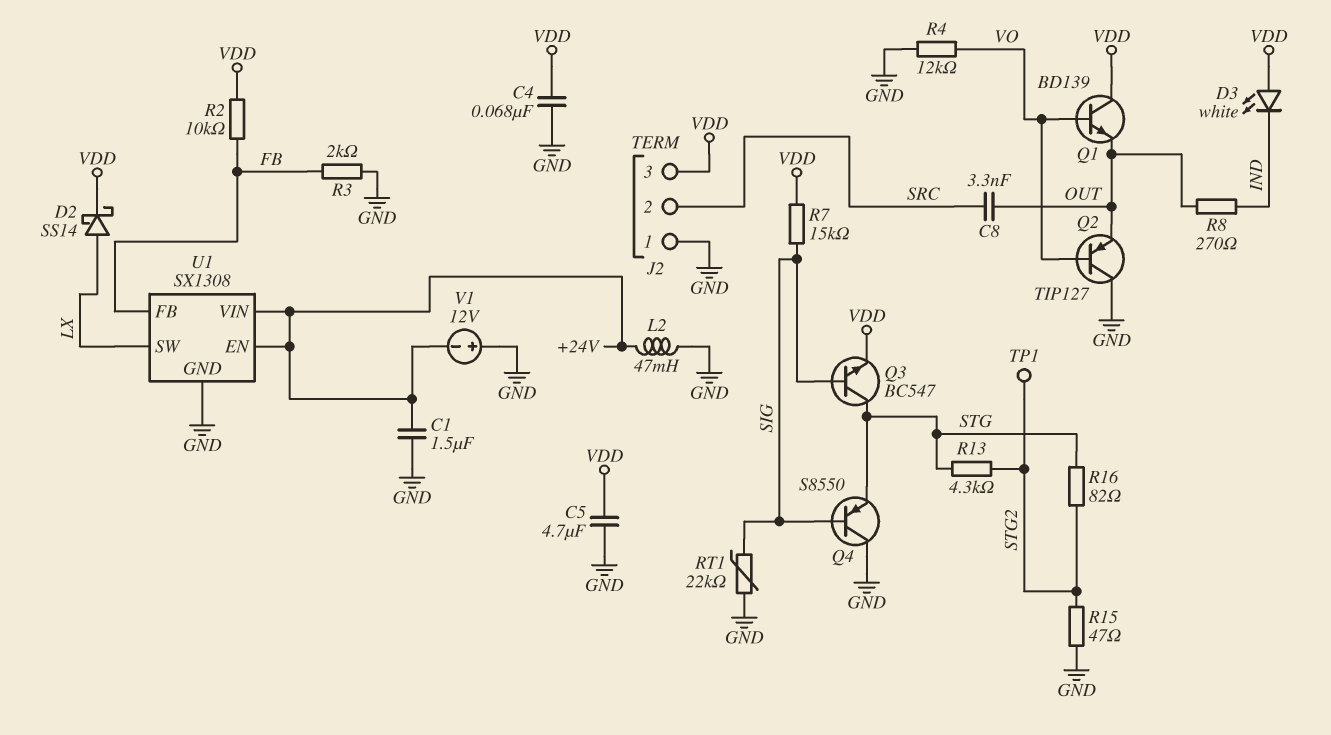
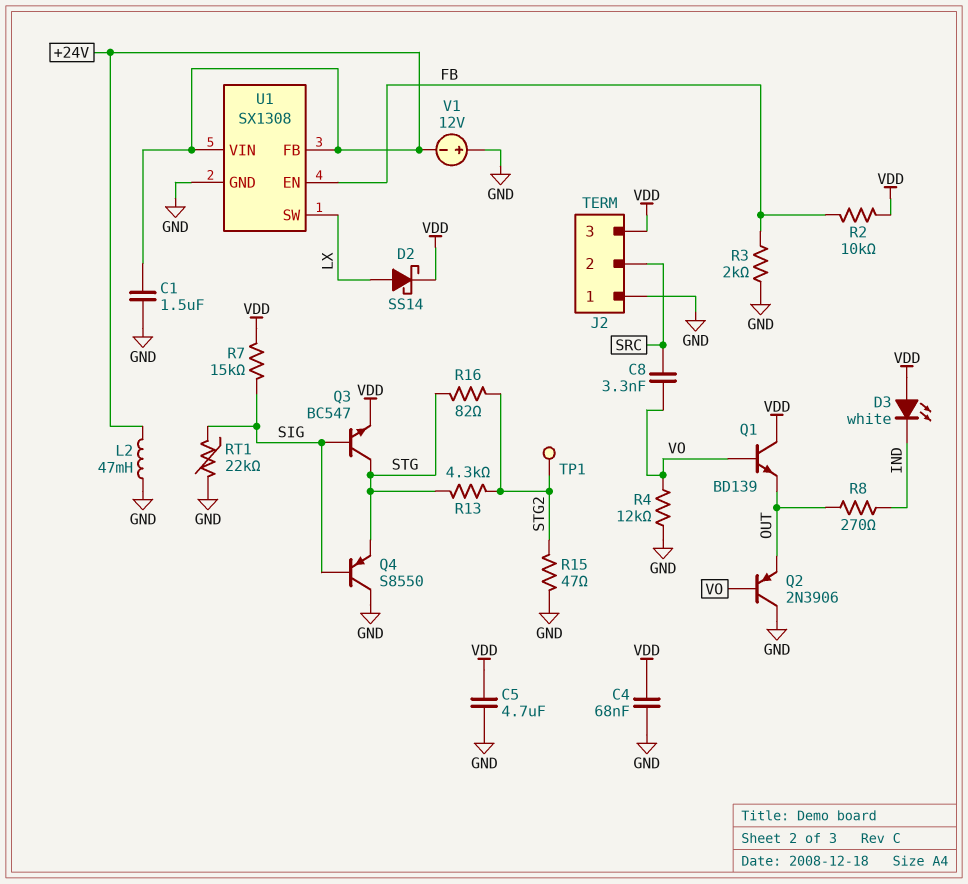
C8: 3.3nF (OUT, SRC) -> 3.3nF (SRC, VO)
Q2: PNP TIP127 (B VO, C GND, E OUT) -> PNP 2N3906 (B VO, C GND, E OUT)
U1 pin EN: +24V -> FB
U1 pin FB: FB -> +24V

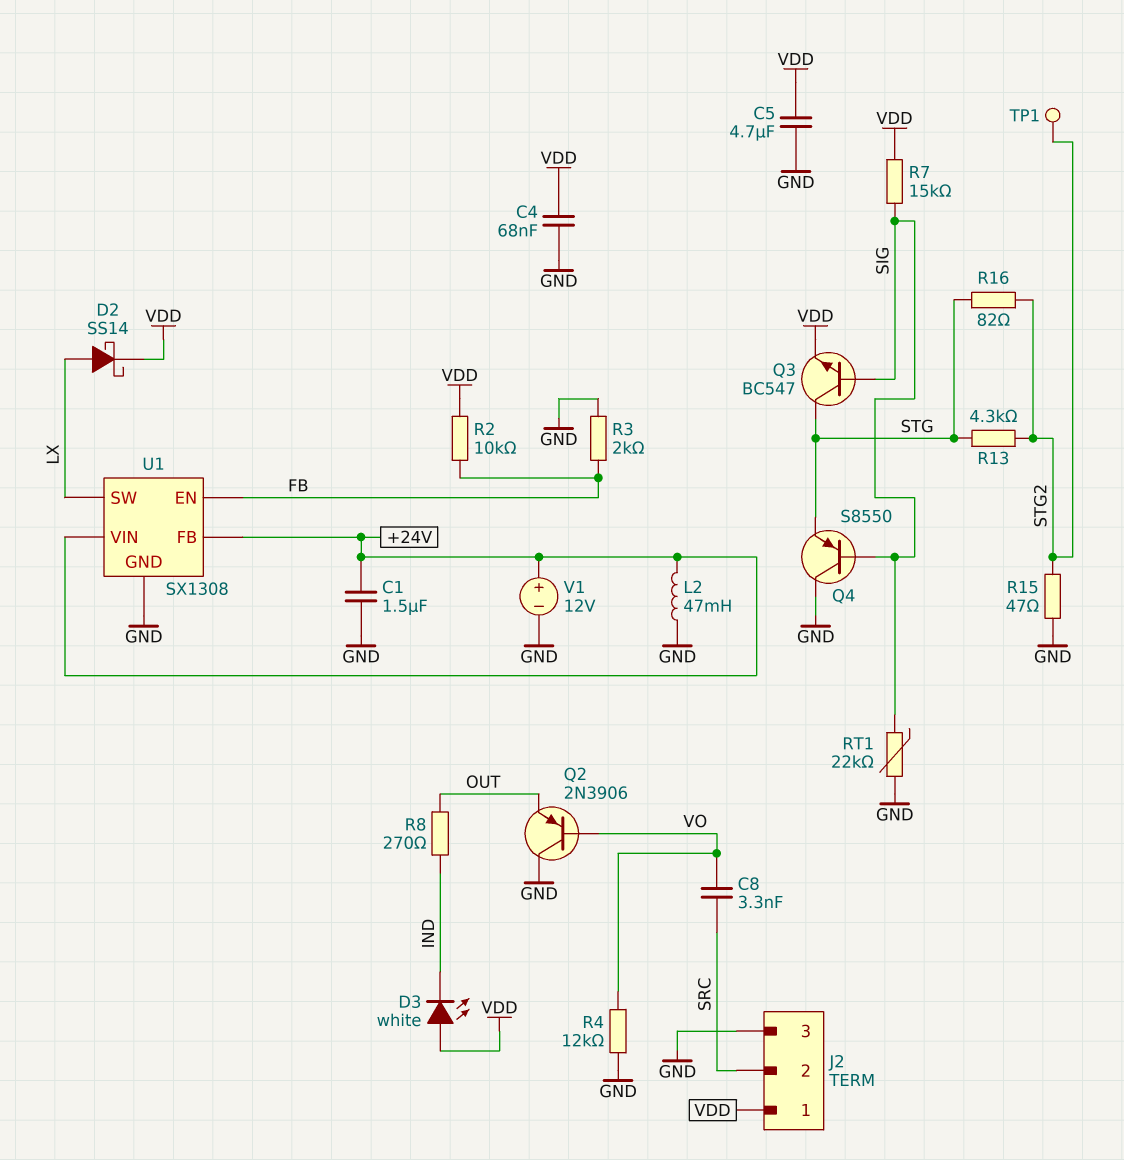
J2 pin 1: GND -> VDD
J2 pin 3: VDD -> GND
Q1: NPN BD139 (B VO, C VDD, E OUT) -> none
V1: 12V (plus GND, minus +24V) -> 12V (plus +24V, minus GND)

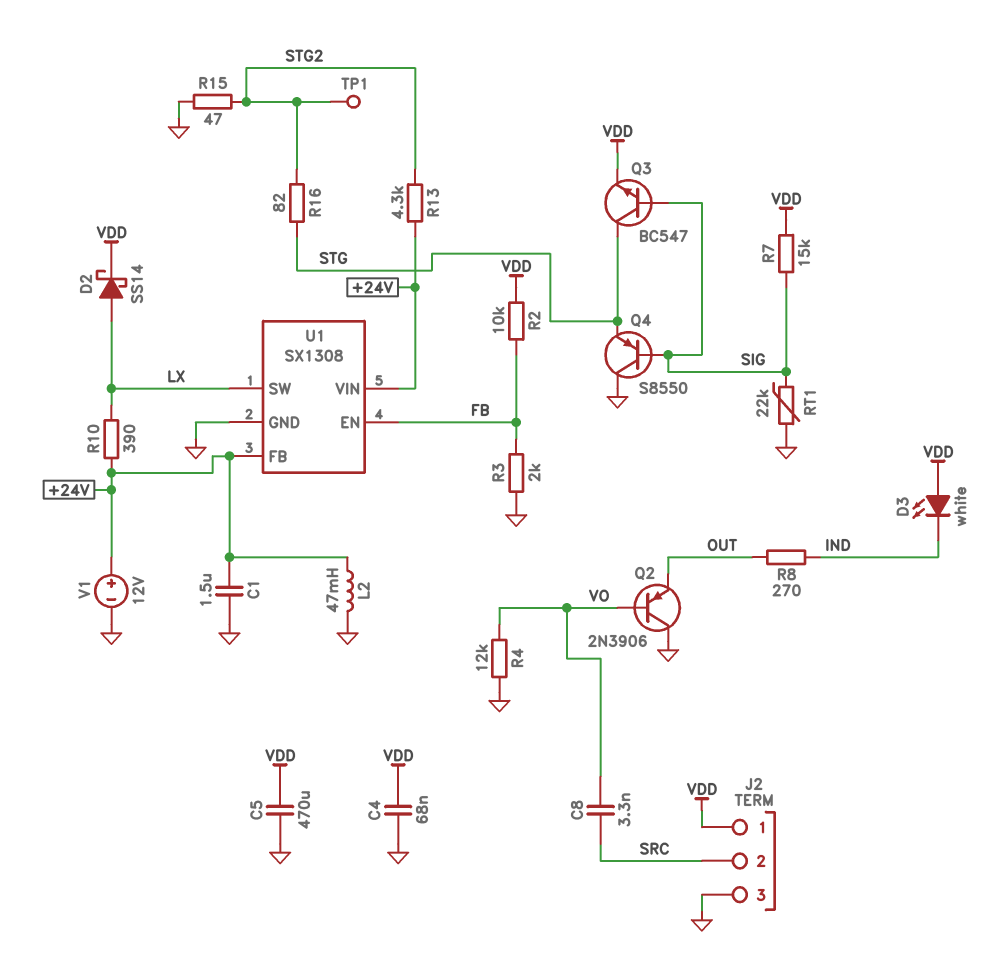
C5: 4.7uF (GND, VDD) -> 470uF (GND, VDD)
R10: none -> 390 (+24V, LX)
R13: 4.3k (STG, STG2) -> 4.3k (+24V, STG2)

